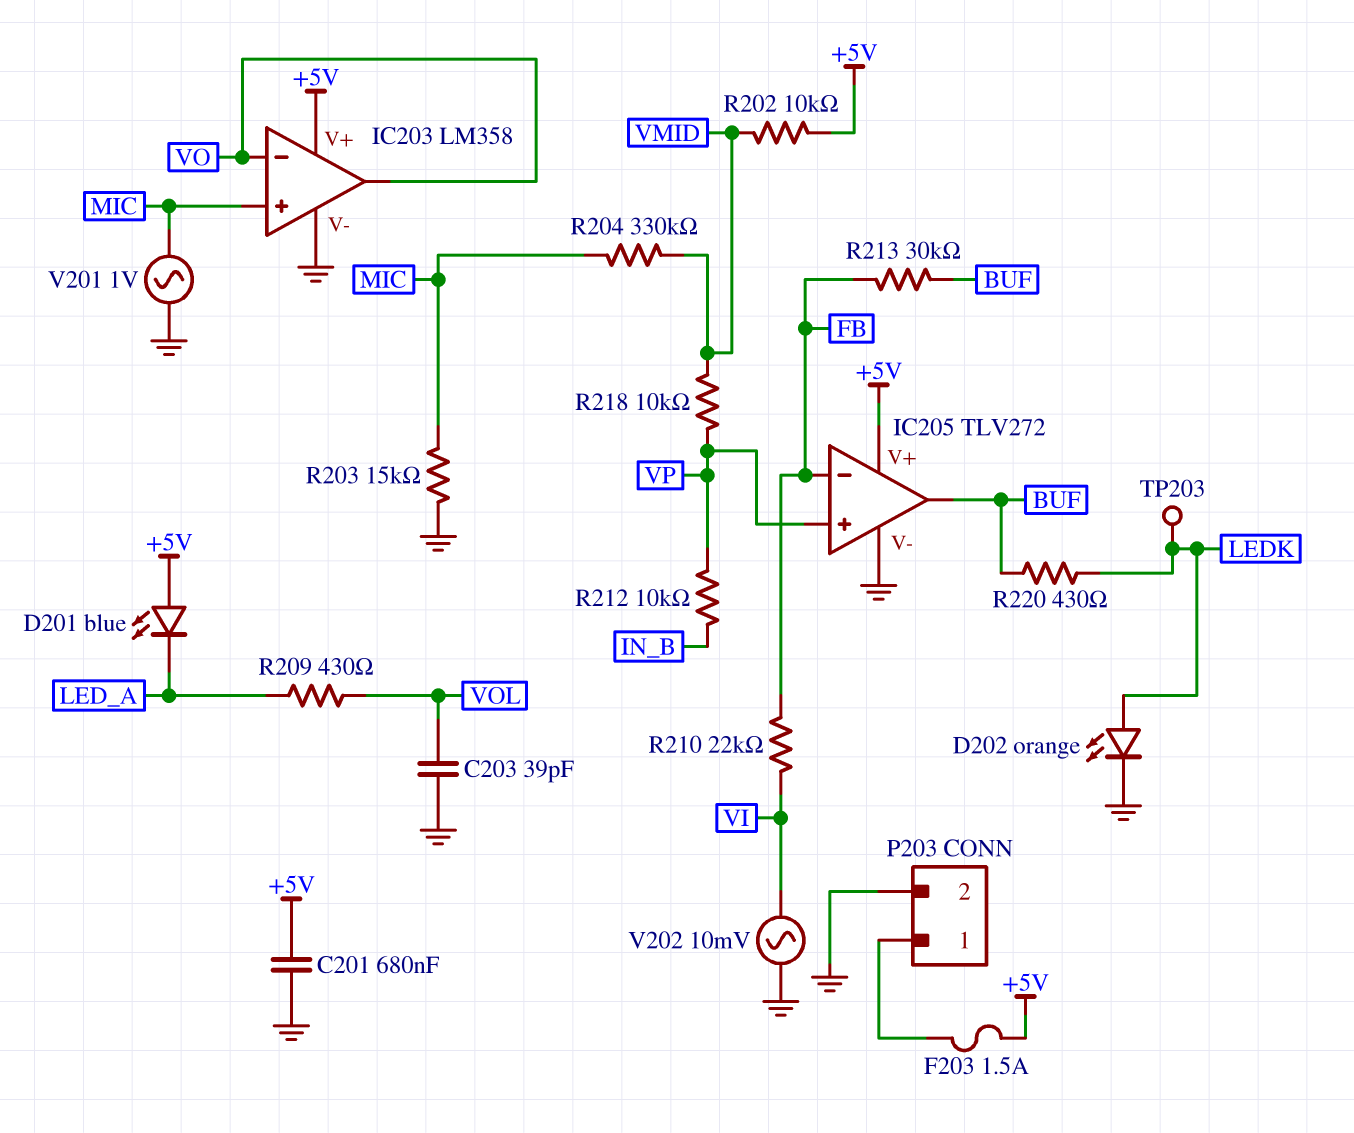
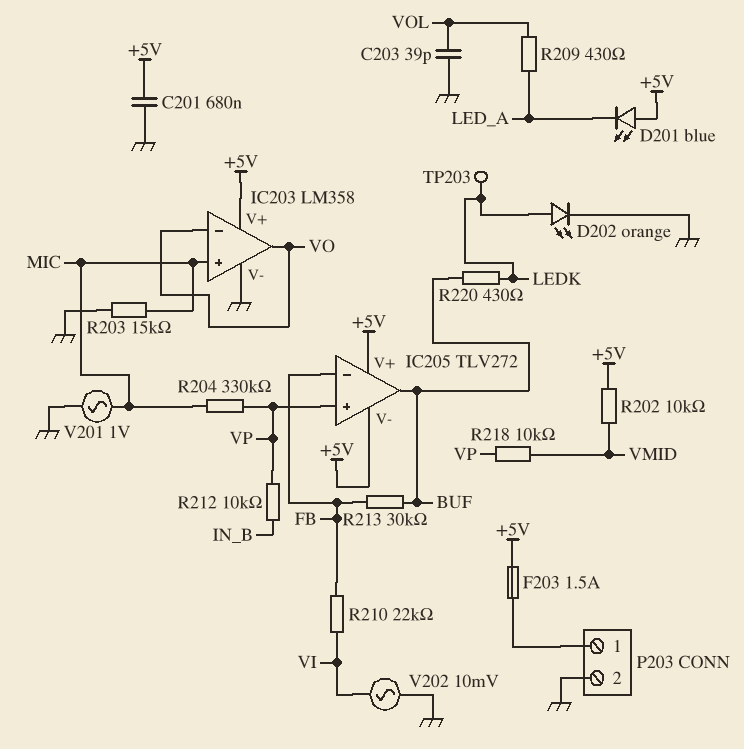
IC205 pin V-: GND -> +5V
R204: 330k (MIC, VMID) -> 330k (MIC, VP)

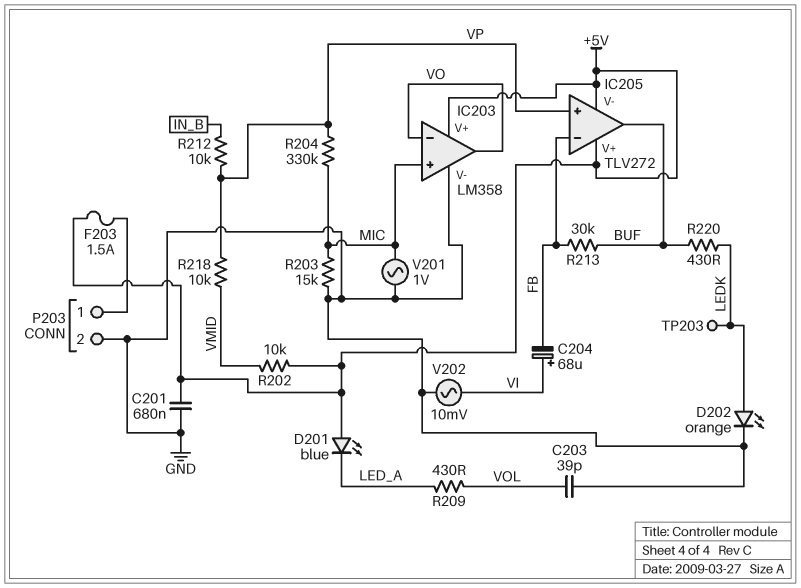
C204: none -> 68uF (plus VI, minus FB)
R210: 22k (FB, VI) -> none

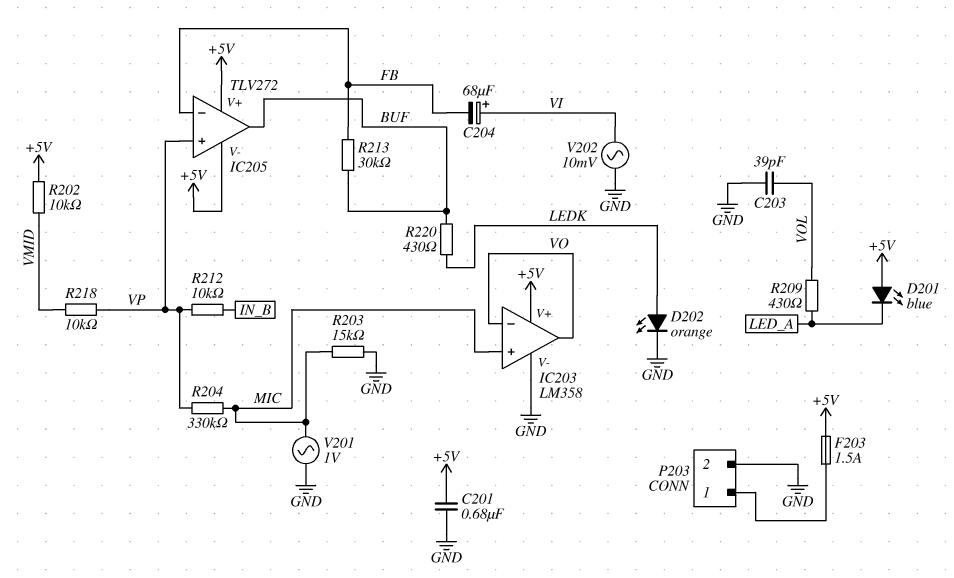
TP203: test point (LEDK) -> none

